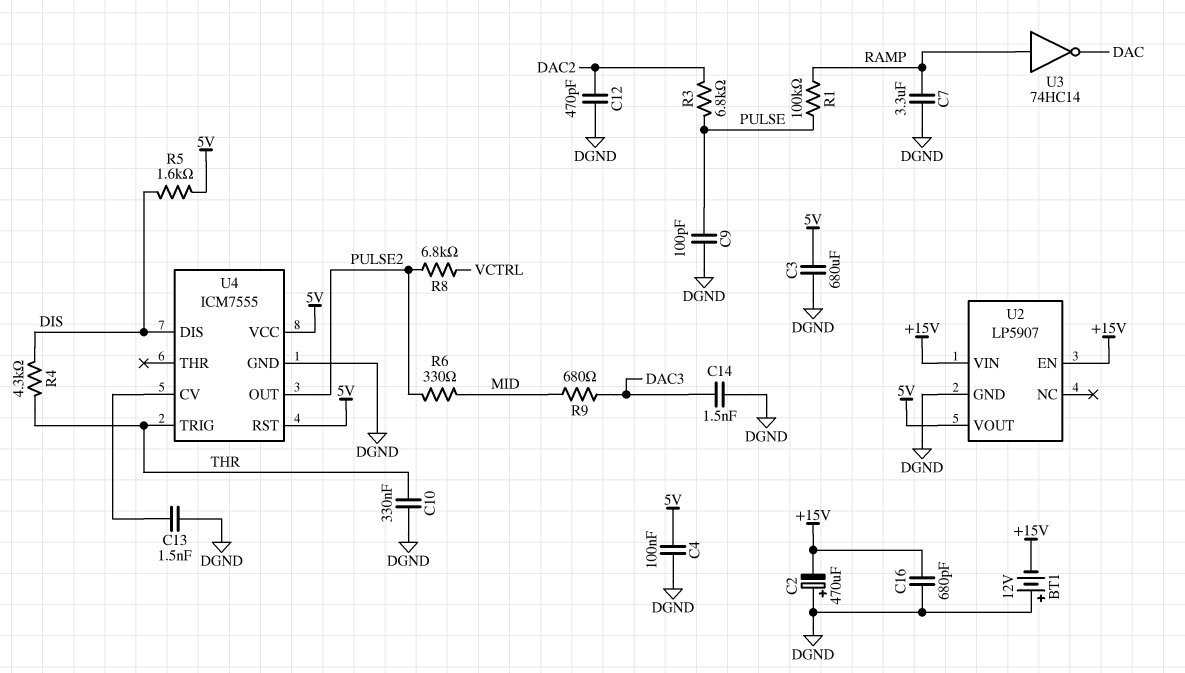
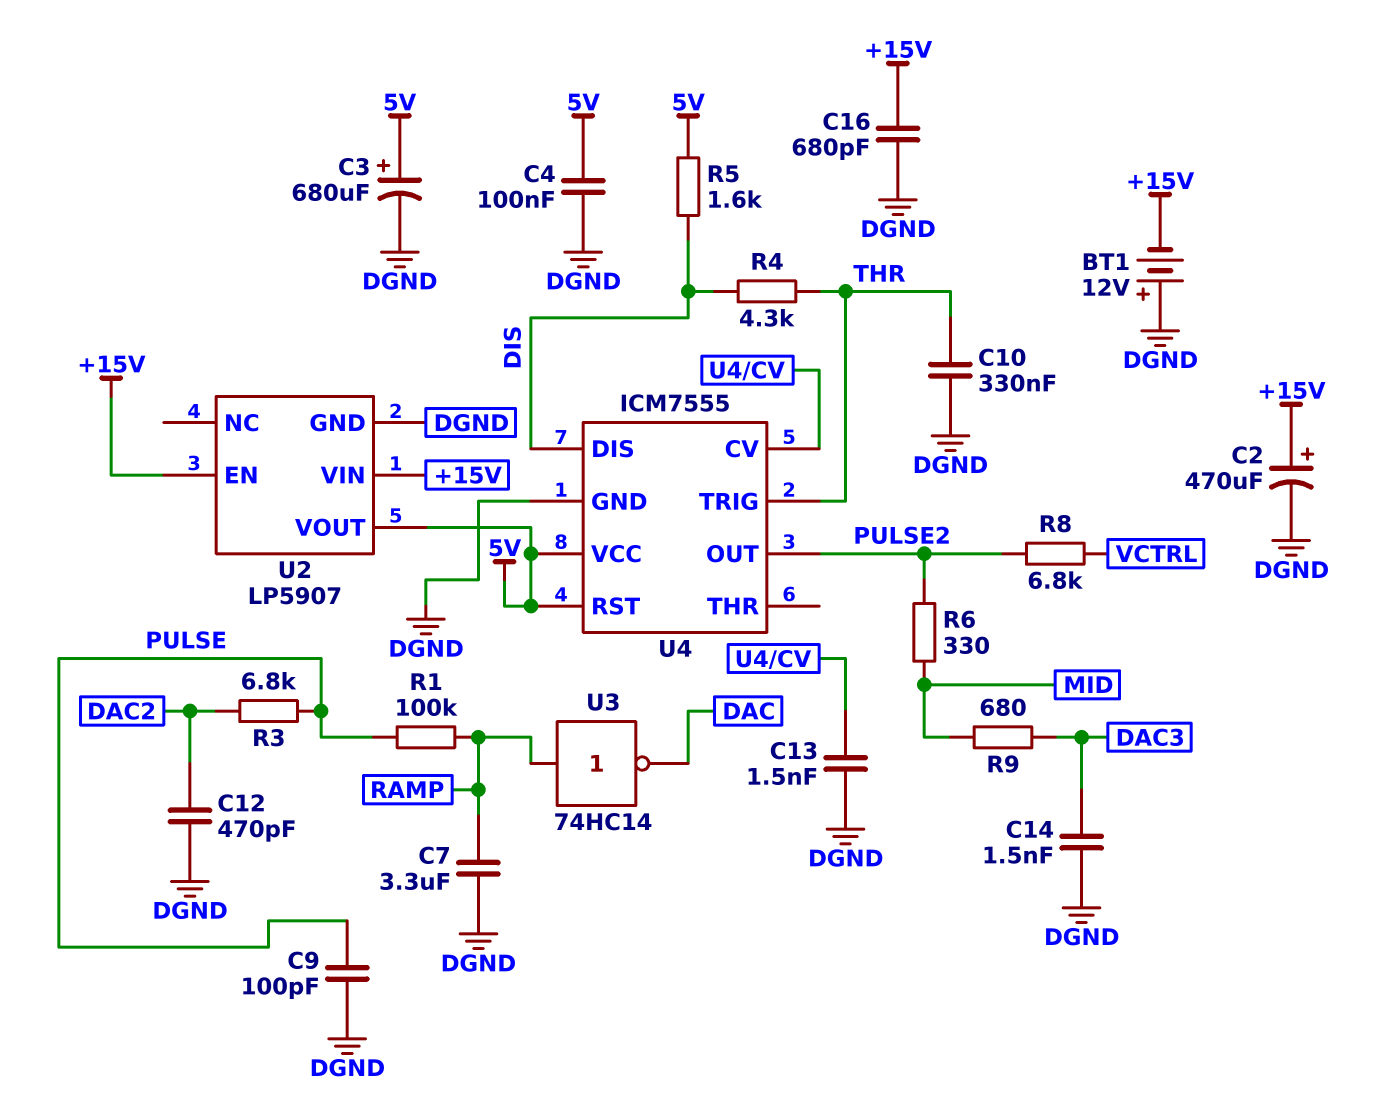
C2: 470uF (plus DGND, minus +15V) -> 470uF (plus +15V, minus DGND)
C3: 680uF (5V, DGND) -> 680uF (plus 5V, minus DGND)

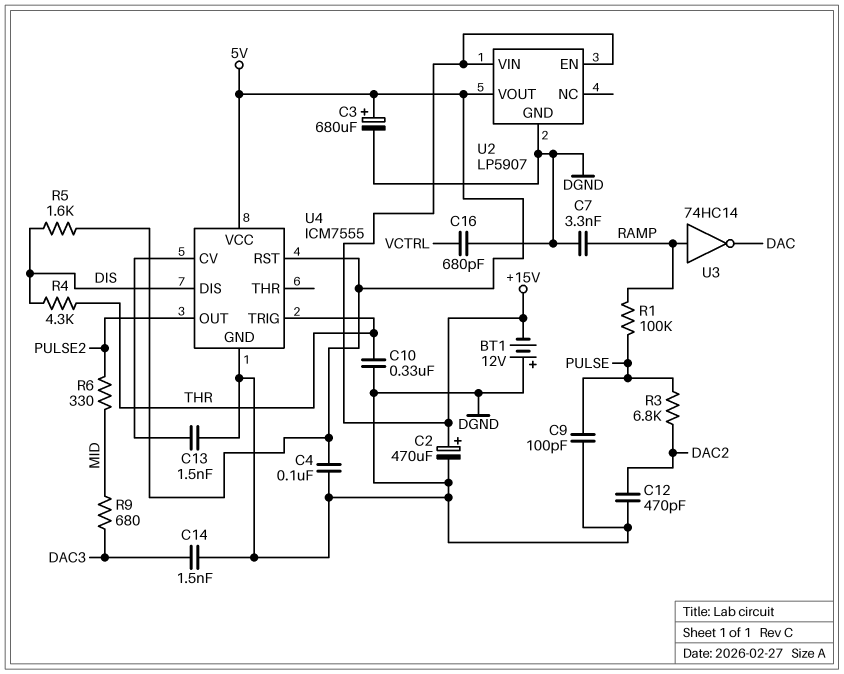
C7: 3.3uF (DGND, RAMP) -> 3.3nF (DGND, RAMP)
C16: 680pF (+15V, DGND) -> 680pF (DGND, VCTRL)
R8: 6.8k (PULSE2, VCTRL) -> none

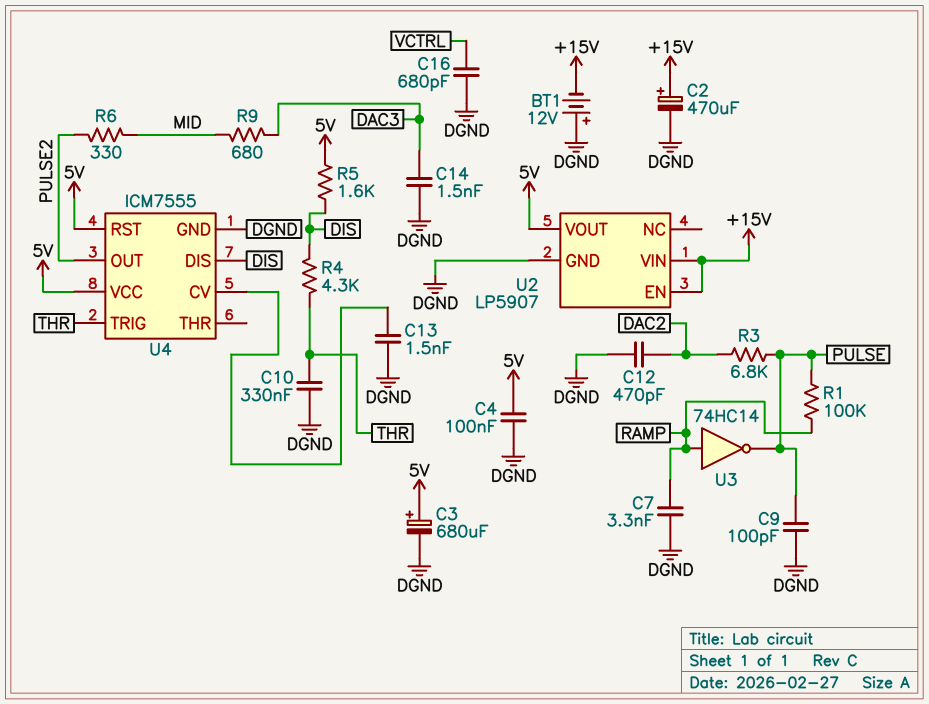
U3: NOT 74HC14 (in RAMP, out DAC) -> NOT 74HC14 (in RAMP, out PULSE)

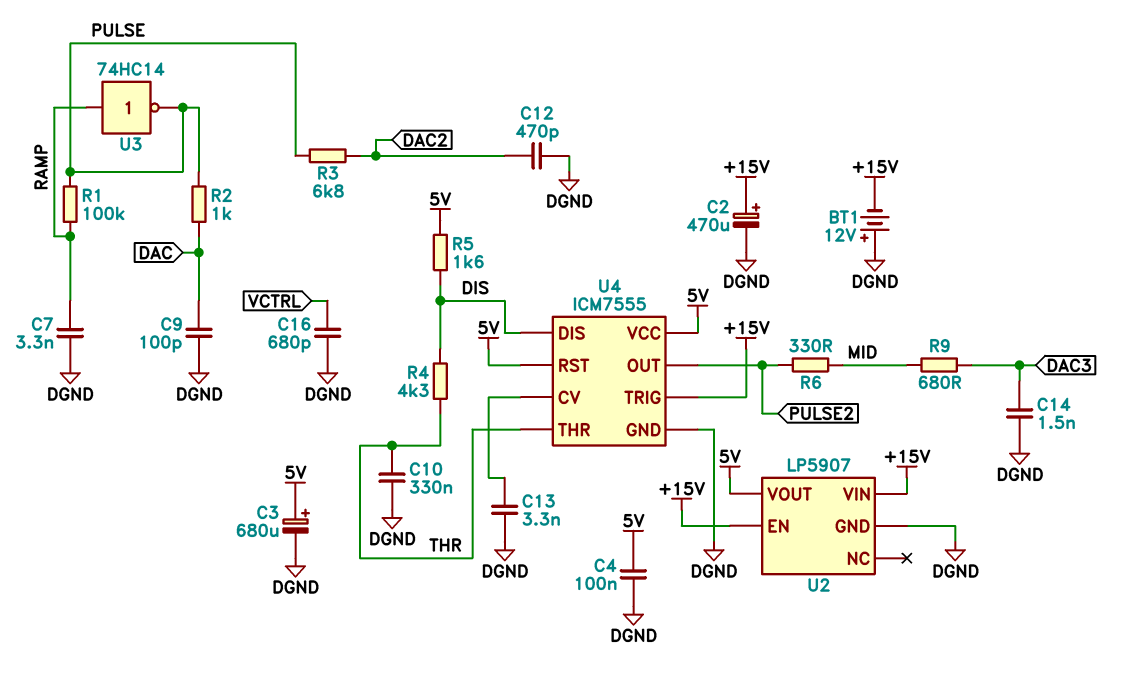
C9: 100pF (DGND, PULSE) -> 100pF (DAC, DGND)
C13: 1.5nF (DGND, U4/CV) -> 3.3nF (DGND, U4/CV)
R2: none -> 1k (DAC, PULSE)
U4 pin THR: none -> THR
U4 pin TRIG: THR -> +15V

